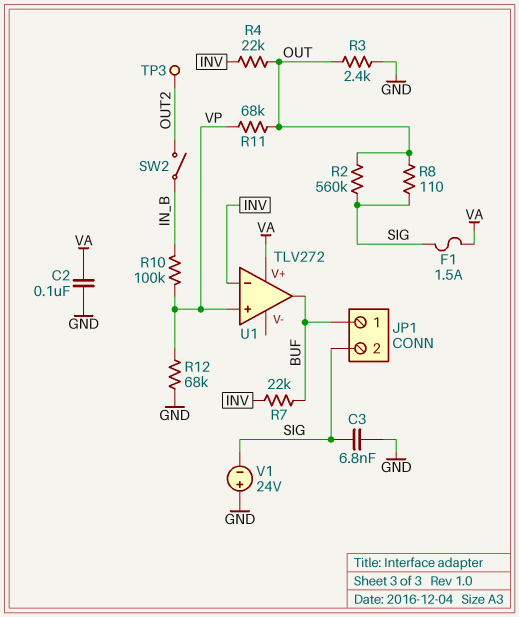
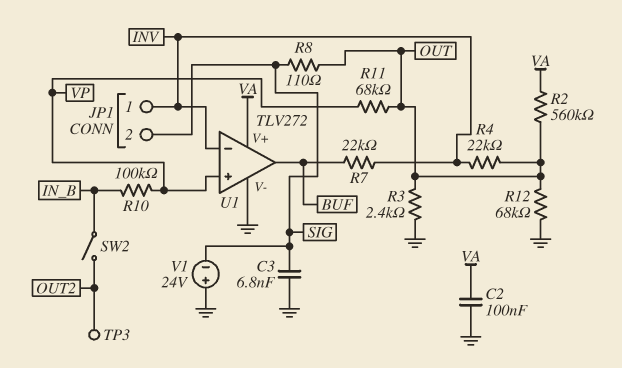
F1: 1.5A (SIG, VA) -> none
JP1 pin 1: BUF -> INV
R2: 560k (OUT, SIG) -> 560k (OUT, VA)
R12: 68k (GND, VP) -> 68k (GND, OUT)
U1 pin V-: none -> GND

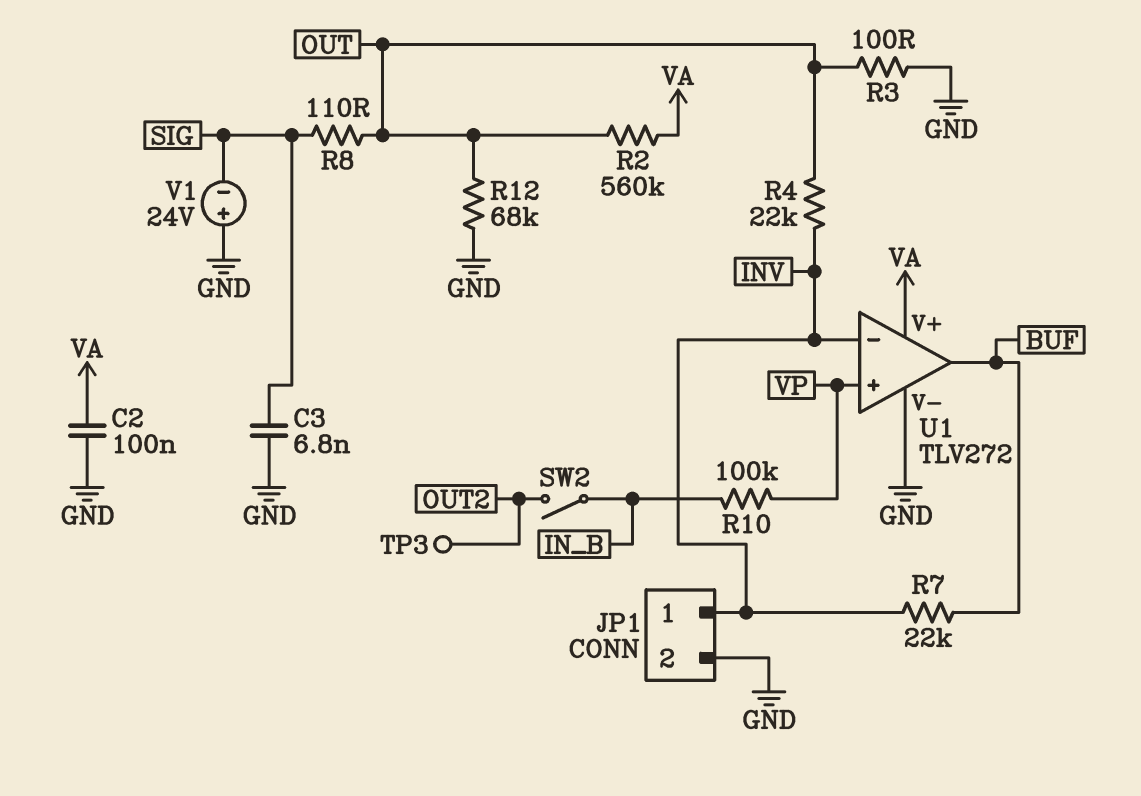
JP1 pin 2: SIG -> GND
R3: 2.4k (GND, OUT) -> 100 (GND, OUT)
R11: 68k (OUT, VP) -> none

